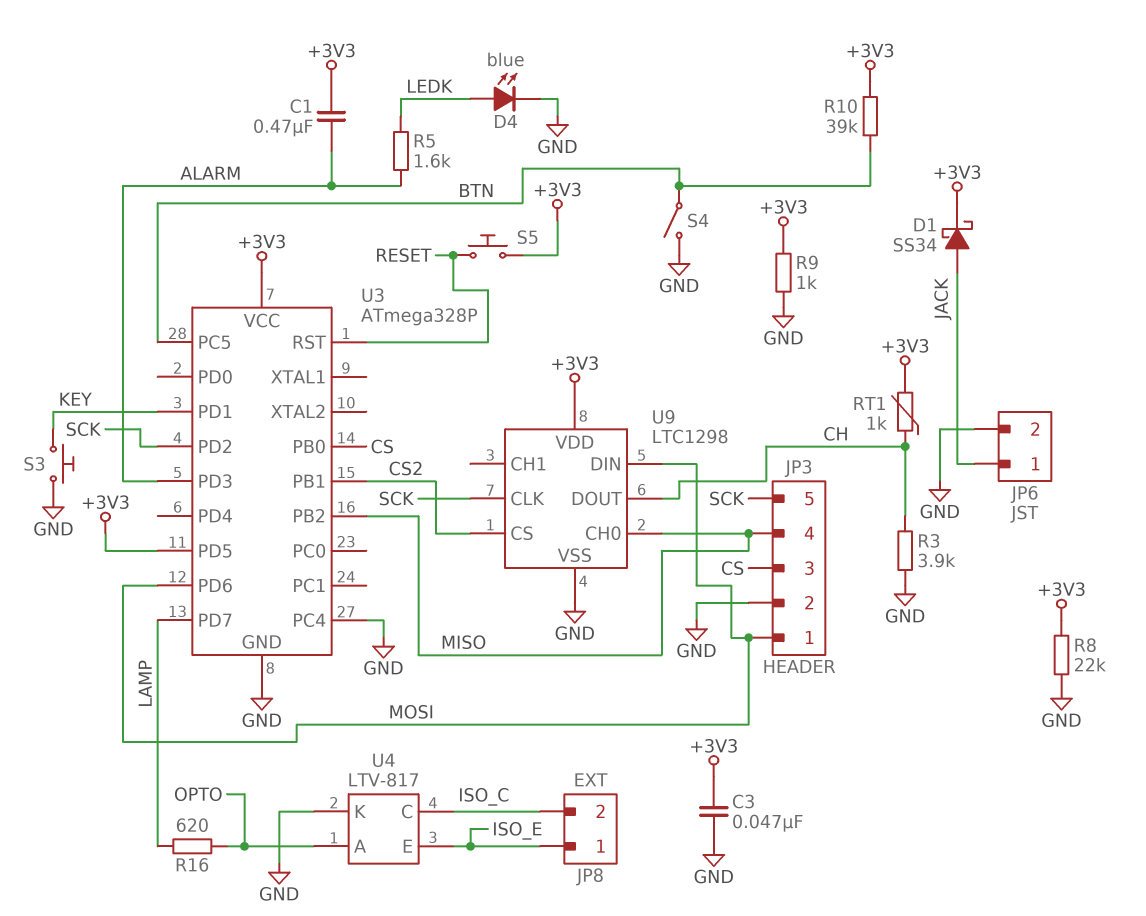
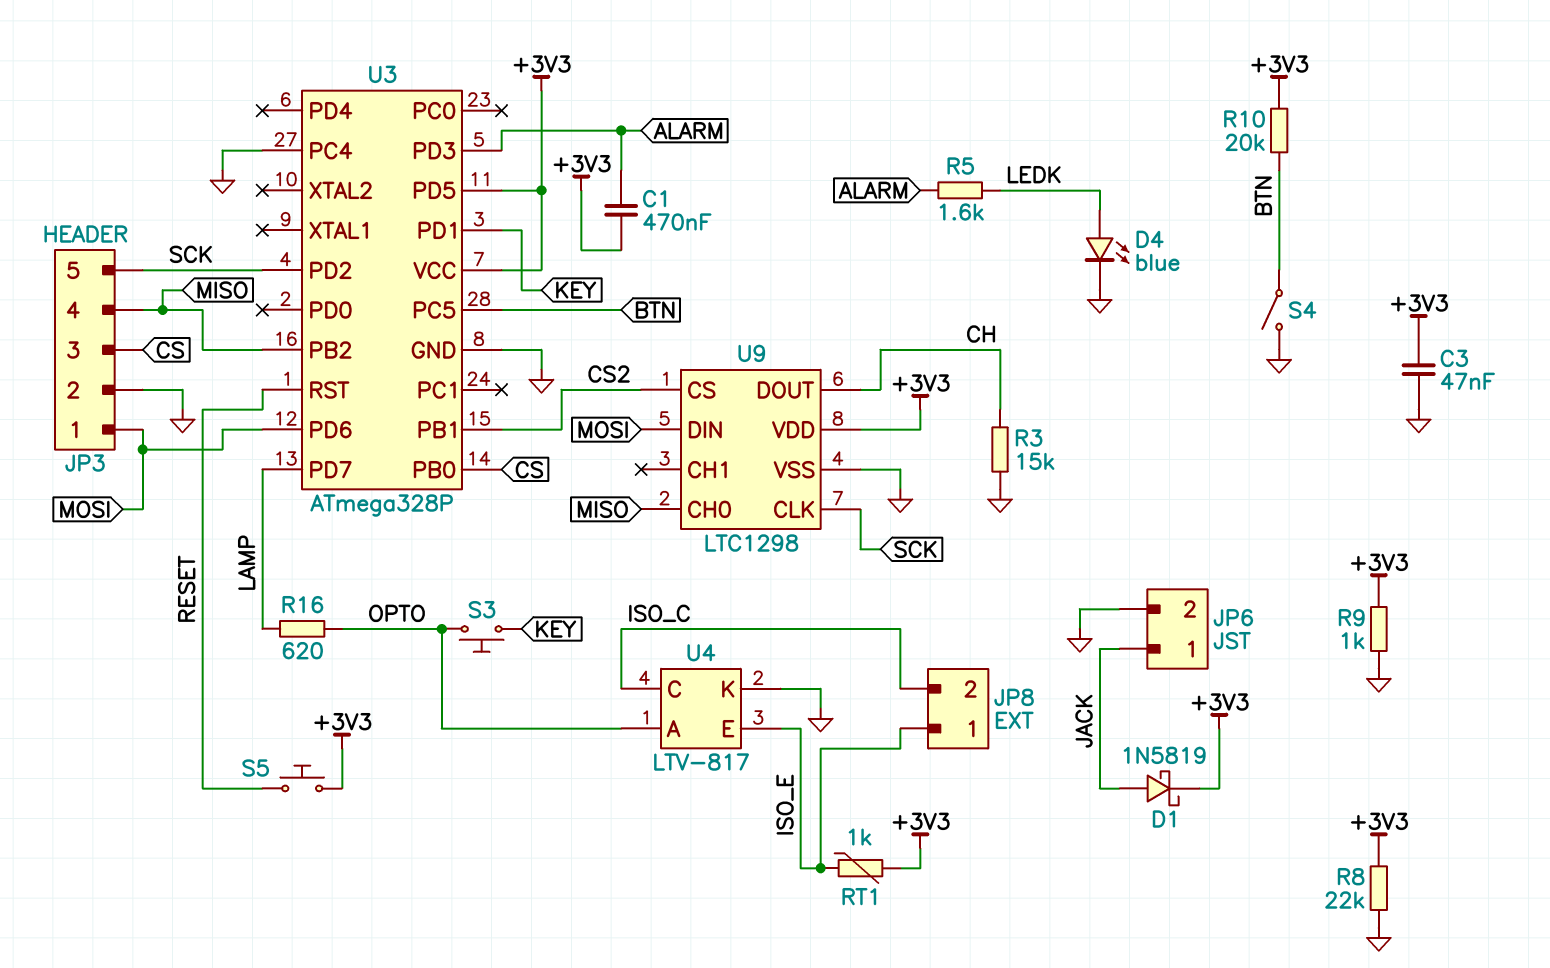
D1: schottky SS34 (A JACK, K +3V3) -> schottky 1N5819 (A JACK, K +3V3)
R3: 3.9k (CH, GND) -> 15k (CH, GND)
R10: 39k (+3V3, BTN) -> 20k (+3V3, BTN)
RT1: 1k (+3V3, CH) -> 1k (+3V3, ISO_E)
S3: button (GND, KEY) -> button (KEY, OPTO)

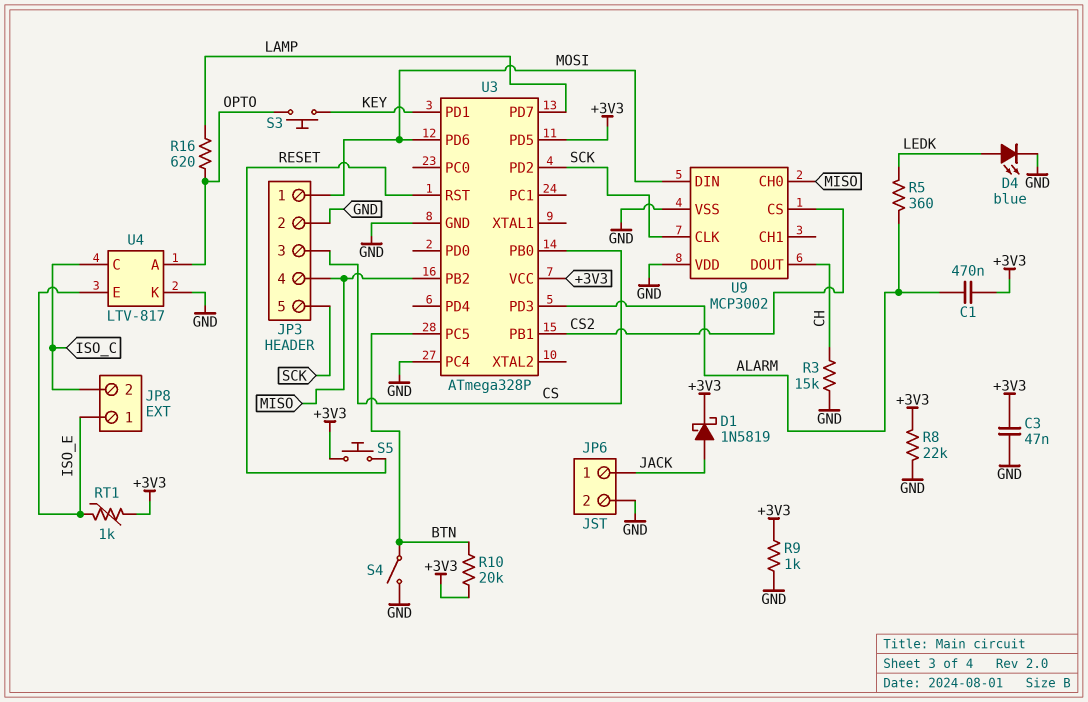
R5: 1.6k (ALARM, LEDK) -> 360 (ALARM, LEDK)
U9: LTC1298 -> MCP3002
U9 pin VDD: +3V3 -> GND

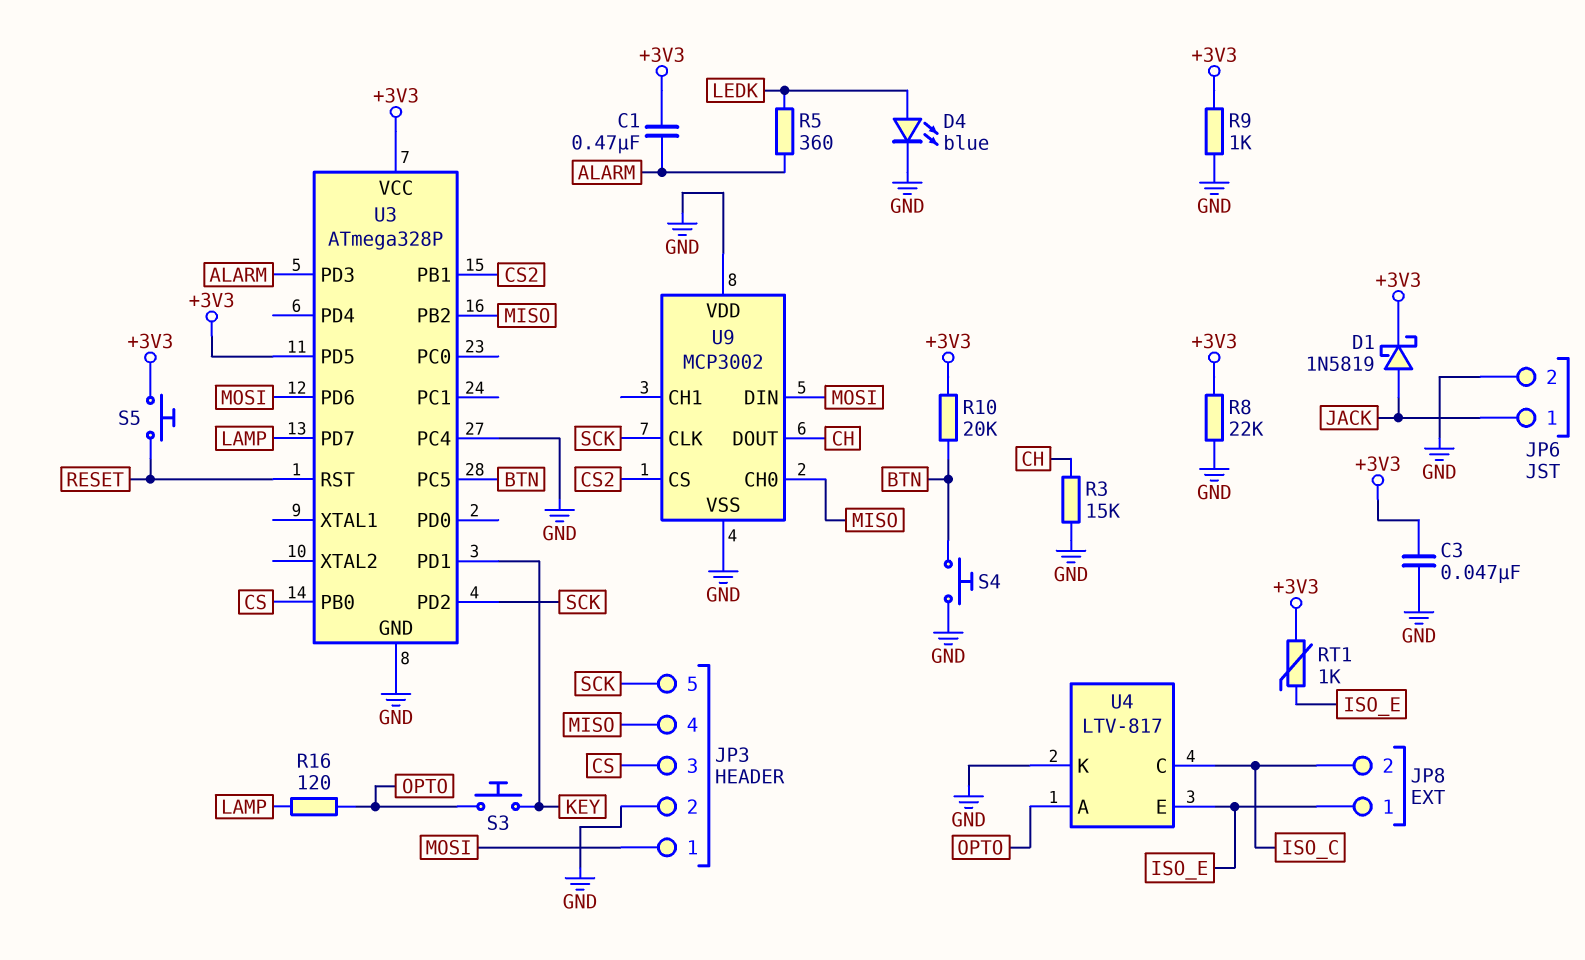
R16: 620 (LAMP, OPTO) -> 120 (LAMP, OPTO)
S4: switch (BTN, GND) -> button (BTN, GND)

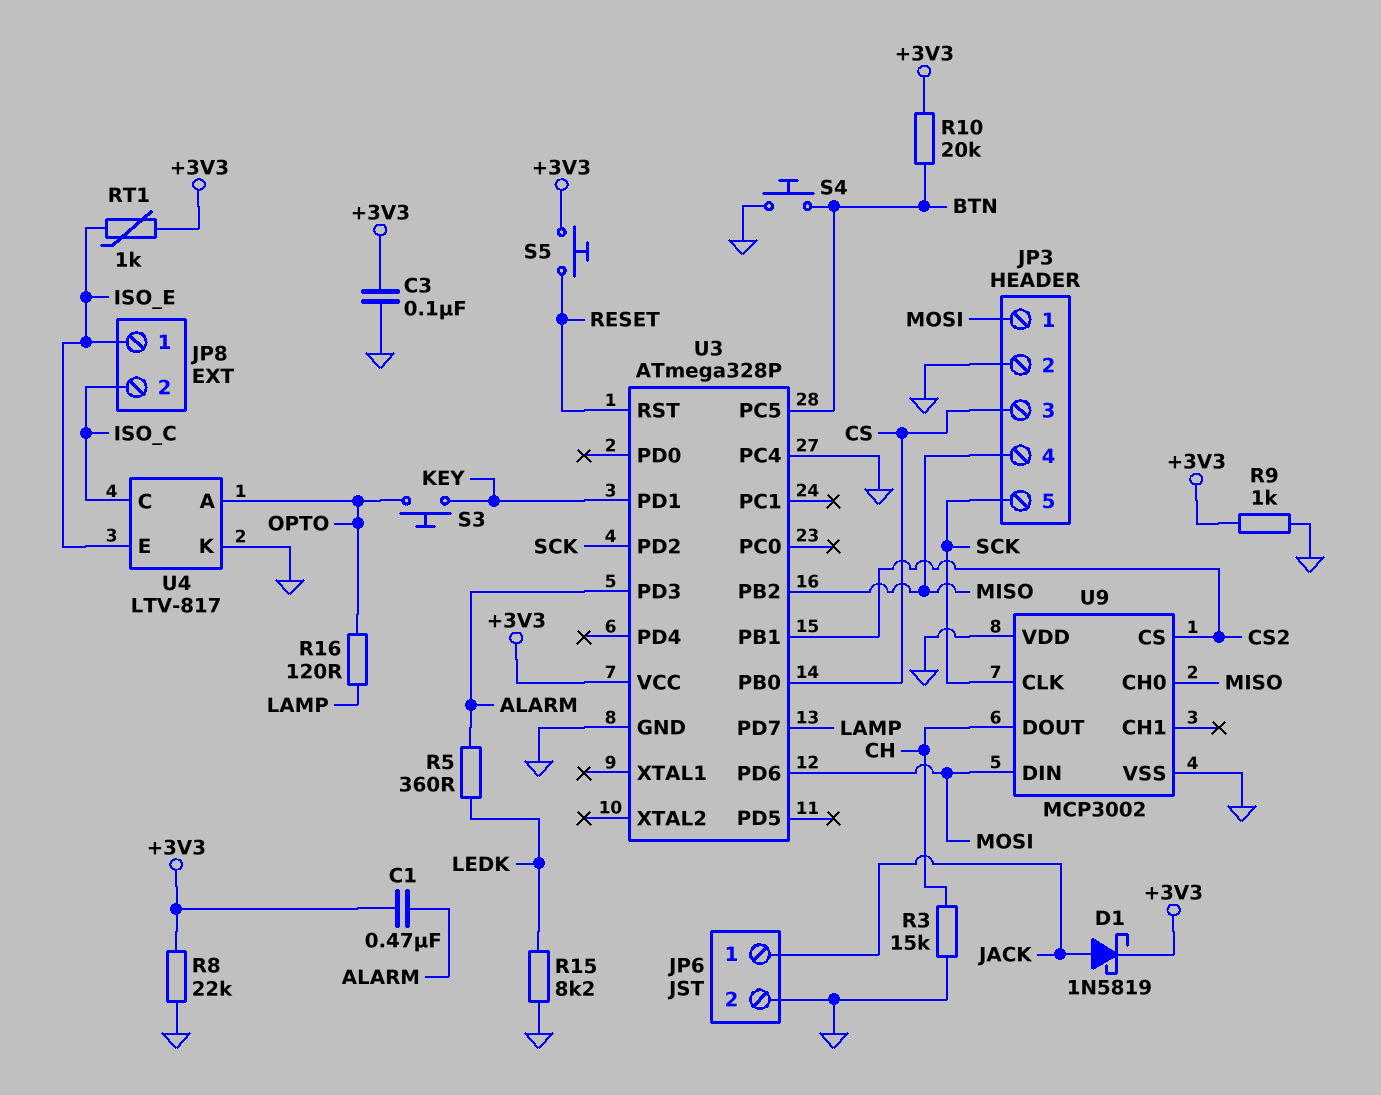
C3: 47nF (+3V3, GND) -> 100nF (+3V3, GND)
D4: LED blue (A LEDK, K GND) -> none
R15: none -> 8.2k (GND, LEDK)
U3 pin PD5: +3V3 -> none

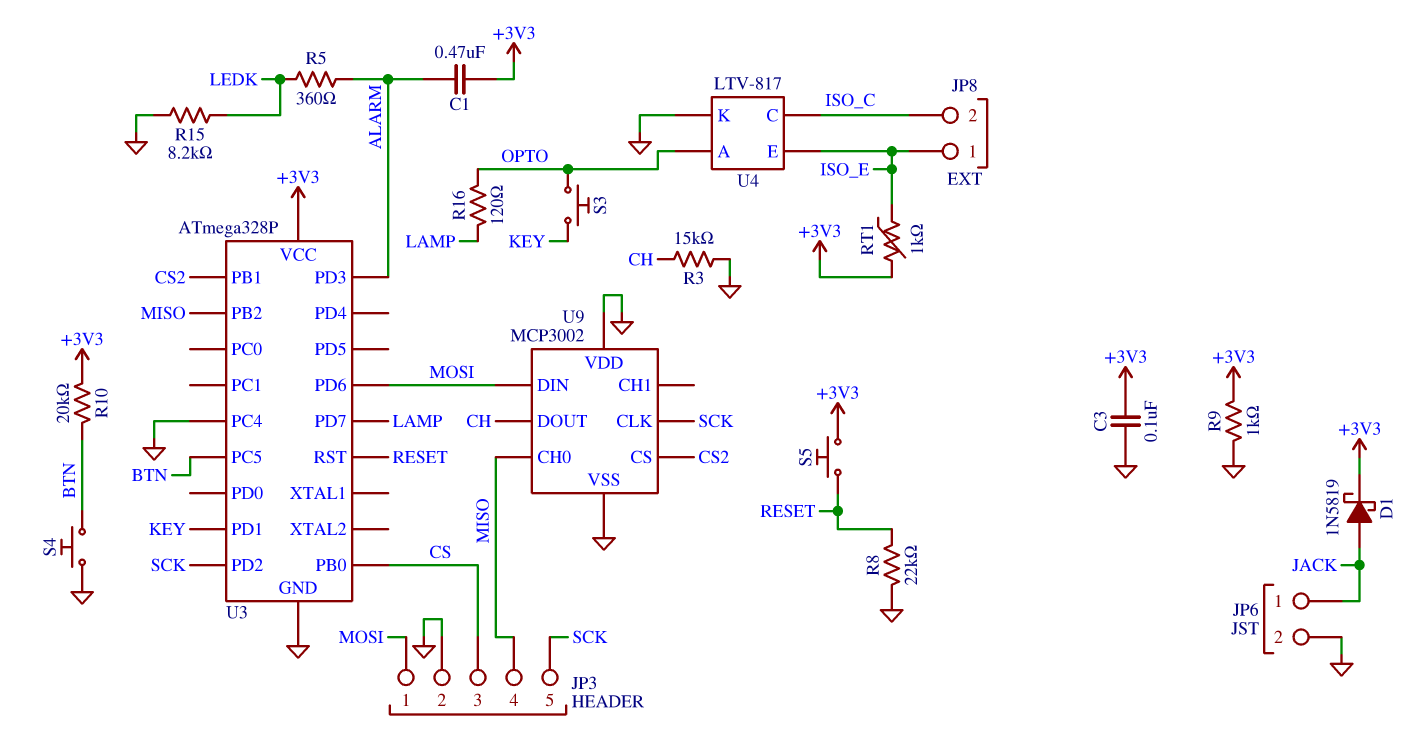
R8: 22k (+3V3, GND) -> 22k (GND, RESET)

